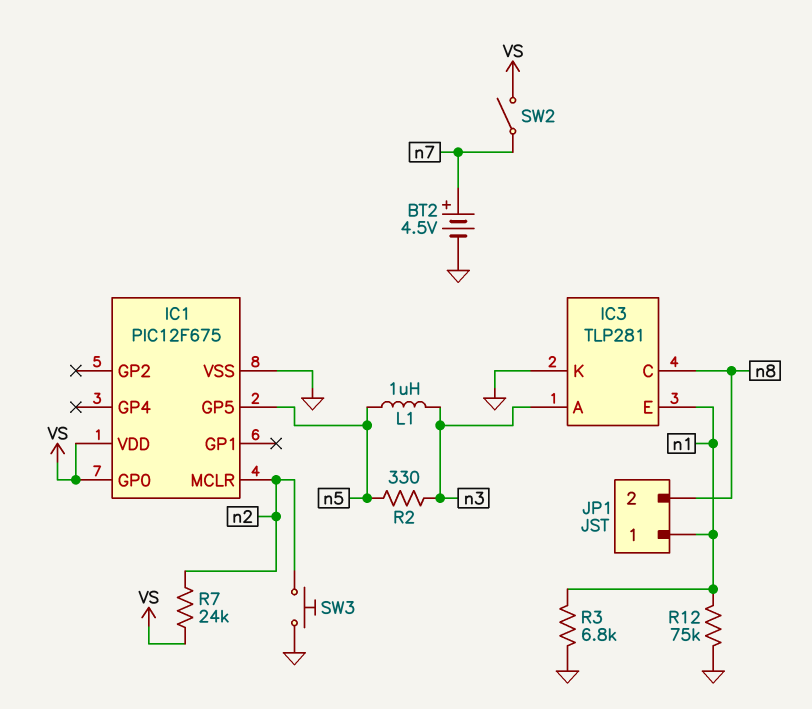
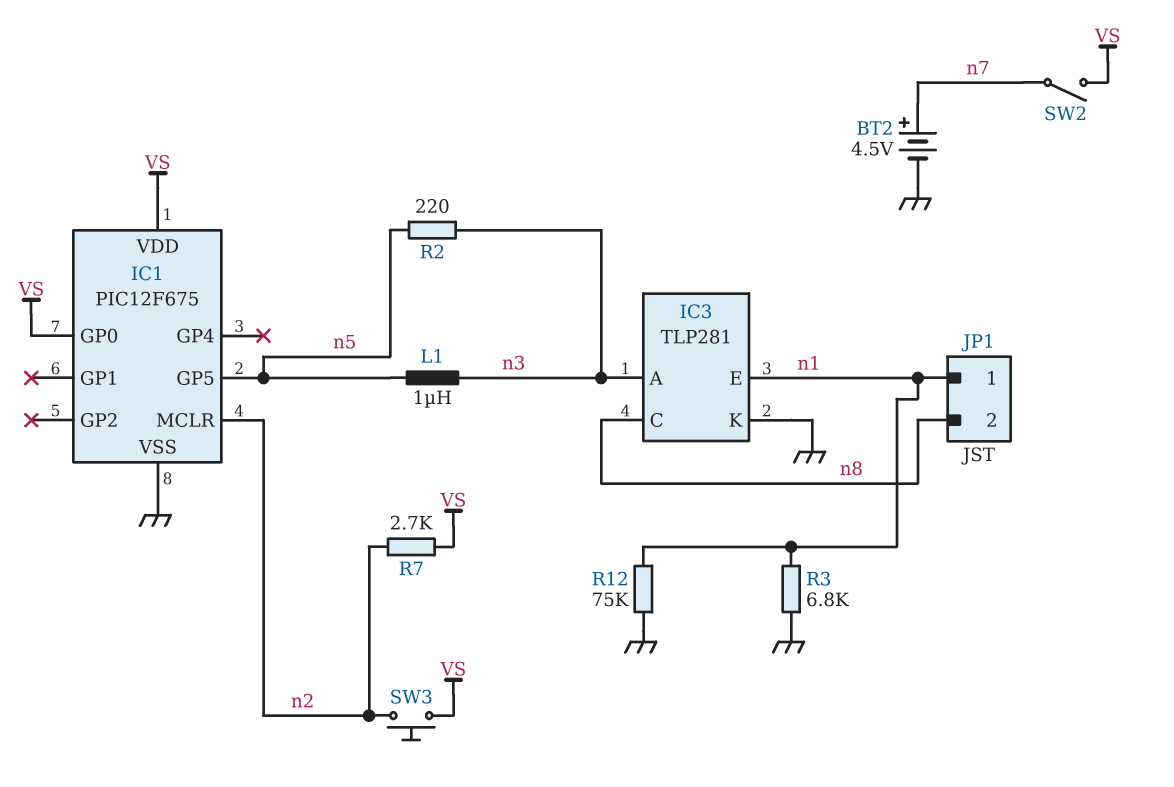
R2: 330 (n3, n5) -> 220 (n3, n5)
R7: 24k (VS, n2) -> 2.7k (VS, n2)
SW3: button (GND, n2) -> button (VS, n2)

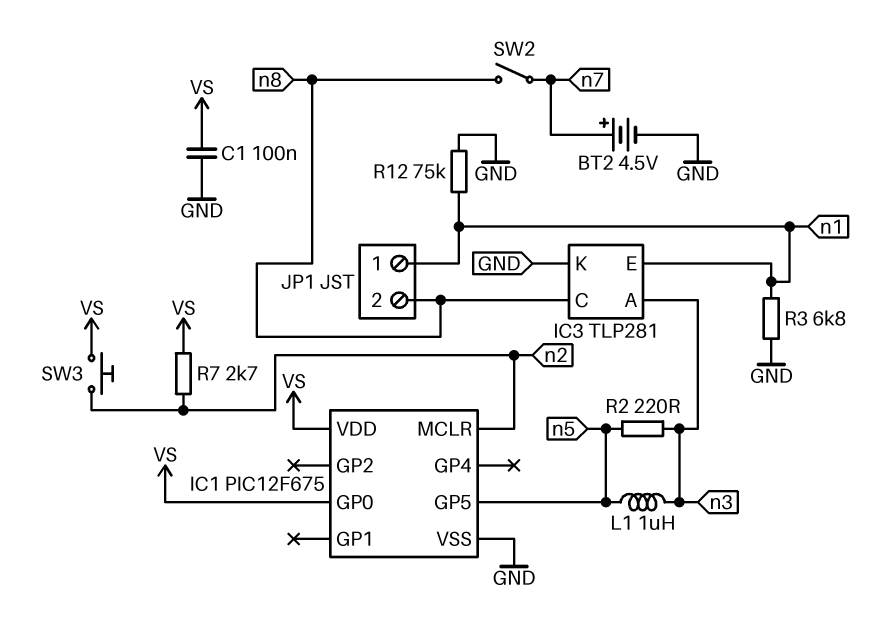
C1: none -> 100nF (GND, VS)
SW2: switch (VS, n7) -> switch (n7, n8)

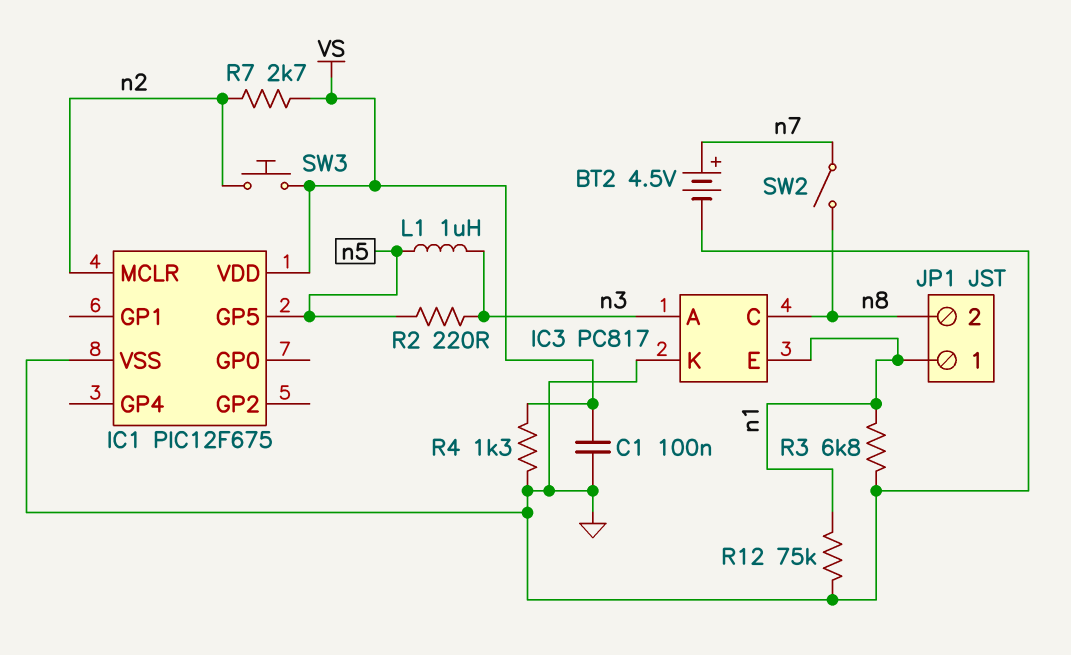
IC1 pin GP0: VS -> none
IC3: TLP281 -> PC817
R4: none -> 1.3k (GND, VS)

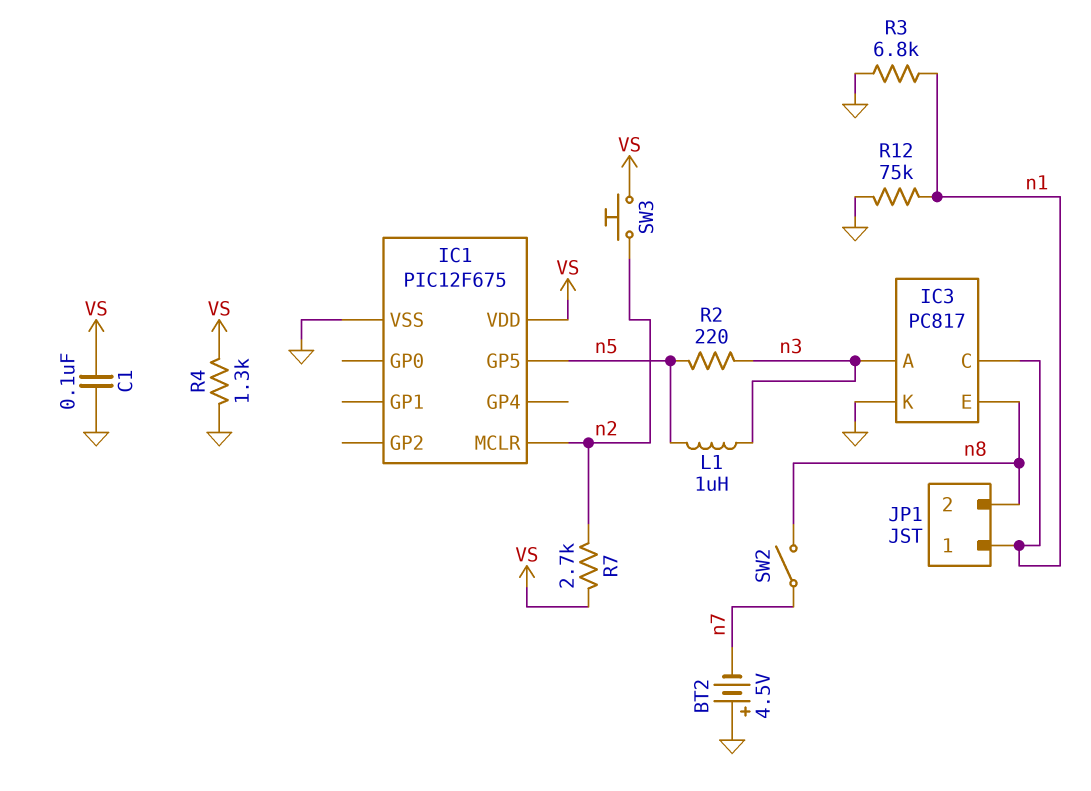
BT2: 4.5V (plus n7, minus GND) -> 4.5V (plus GND, minus n7)
IC3 pin C: n8 -> n1
IC3 pin E: n1 -> n8

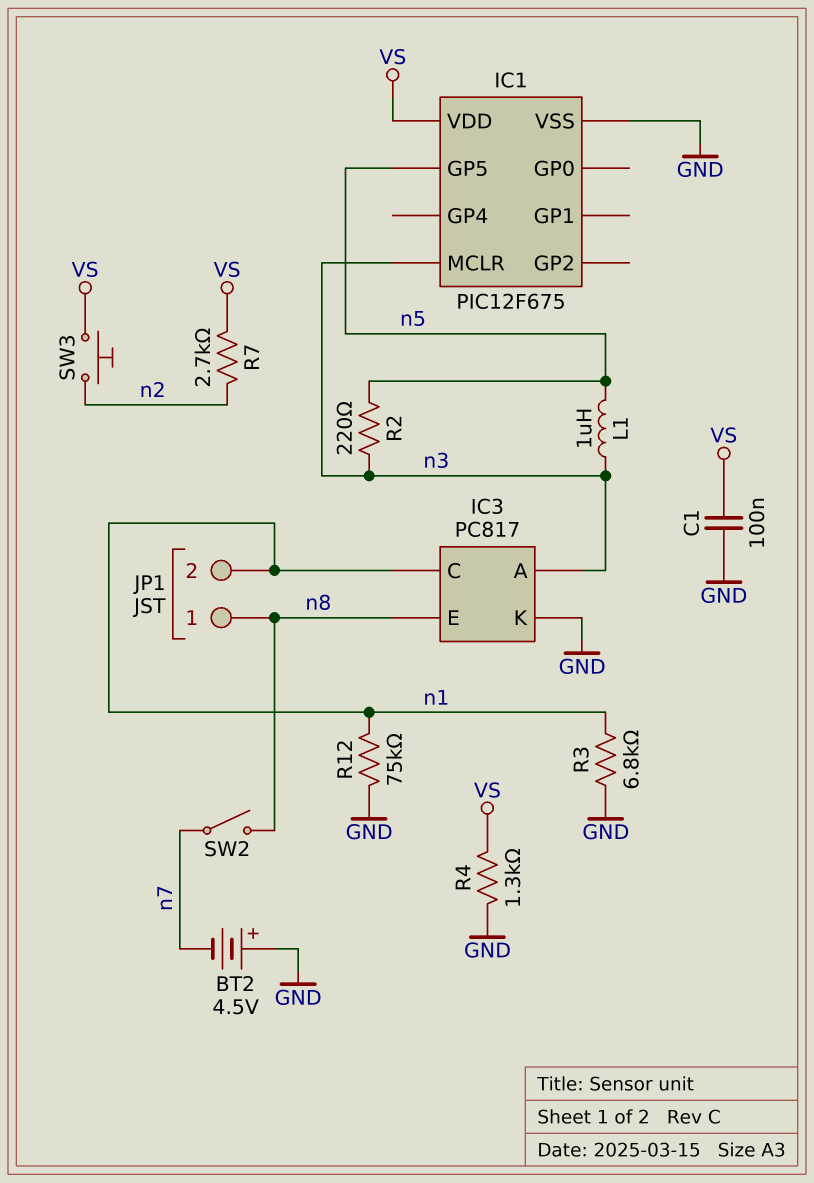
IC1 pin MCLR: n2 -> n3
JP1 pin 1: n1 -> n8
JP1 pin 2: n8 -> n1

